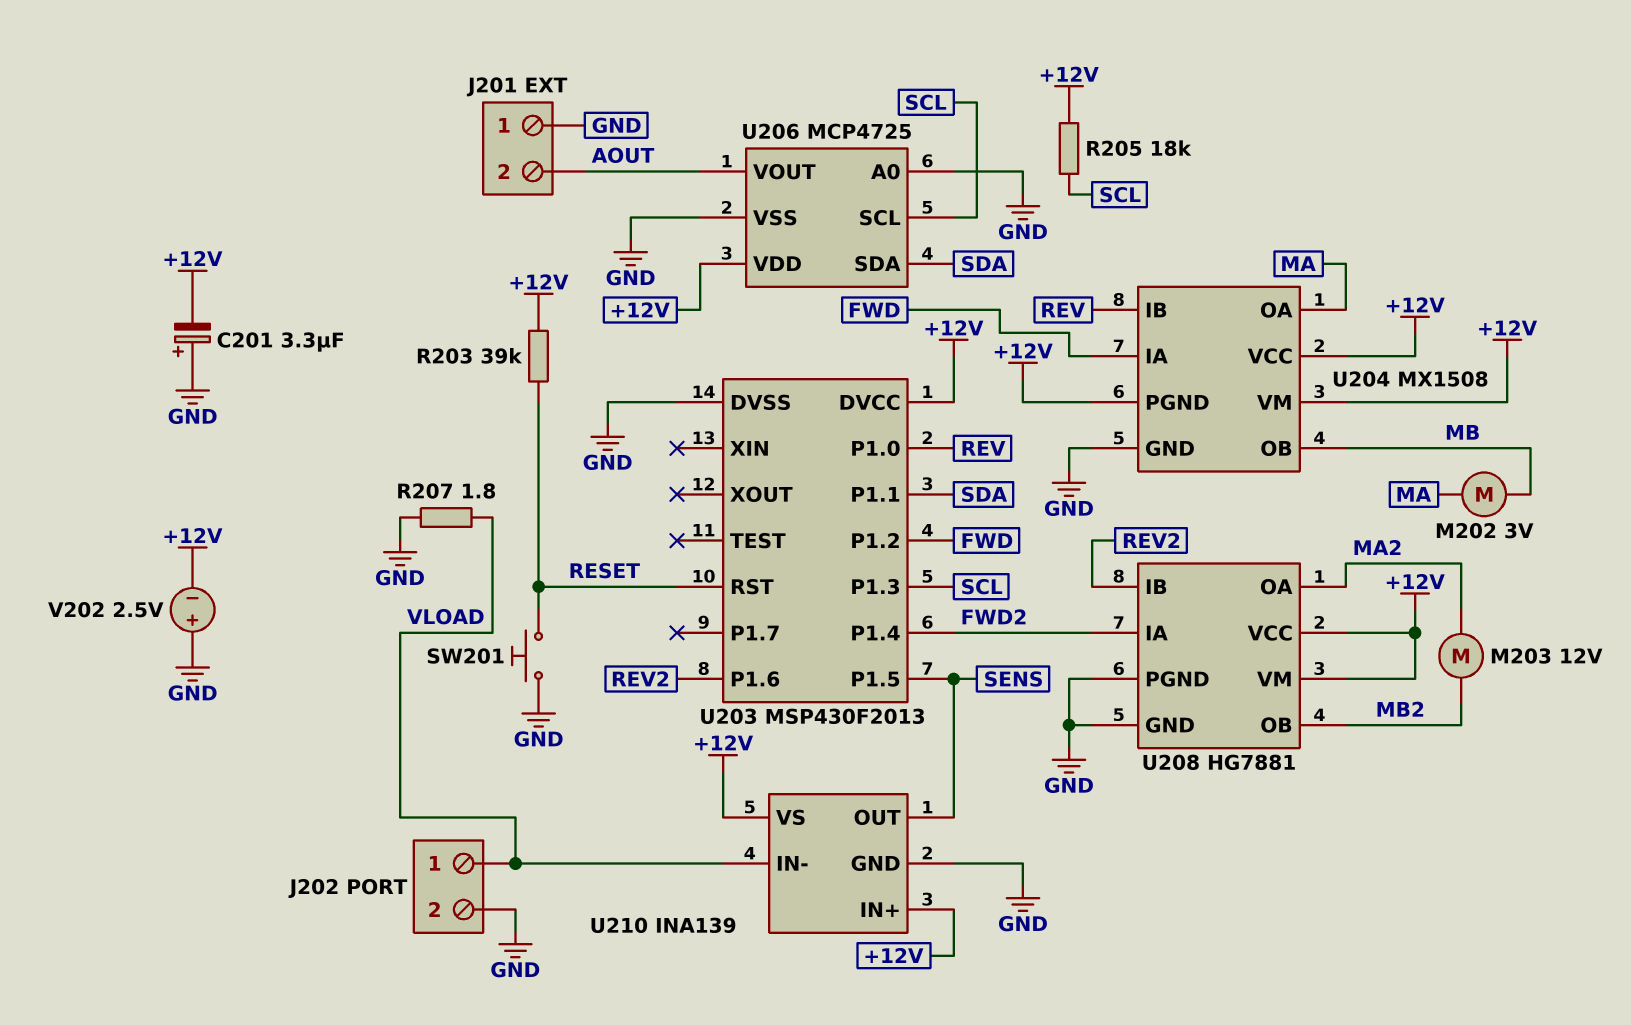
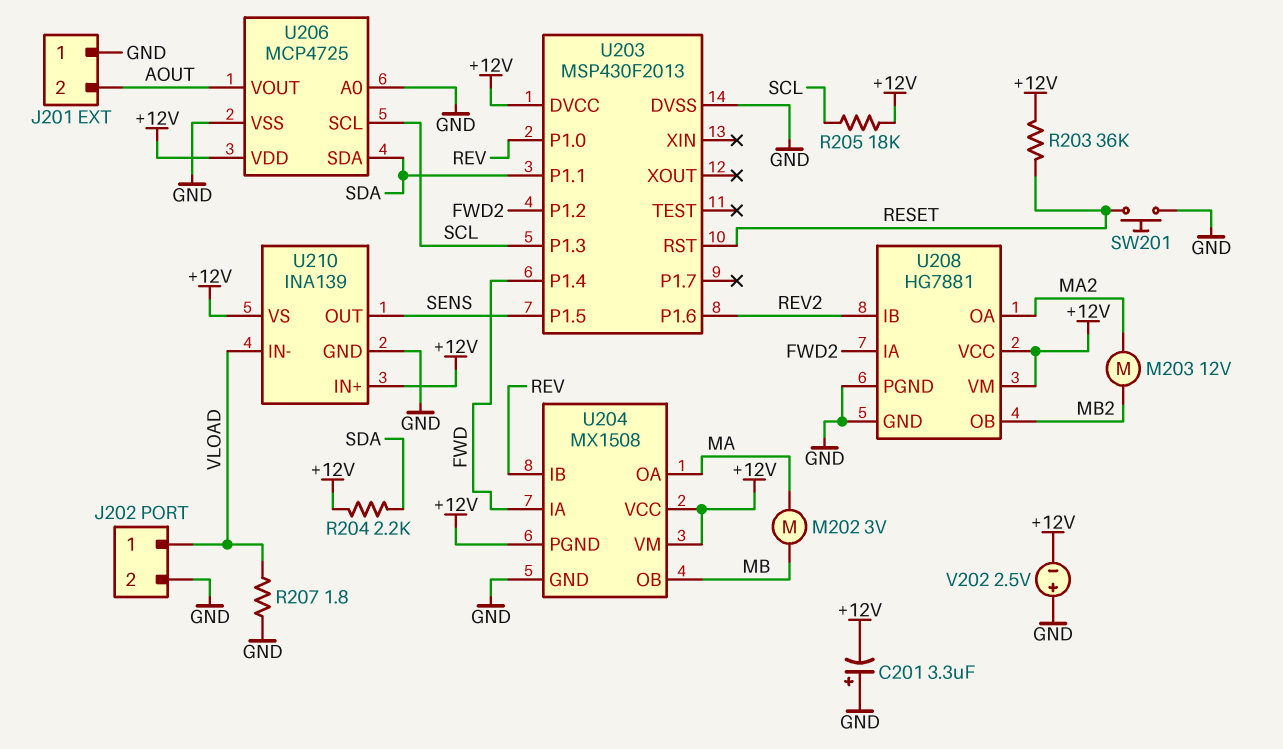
R203: 39k (+12V, RESET) -> 36k (+12V, RESET)
R204: none -> 2.2k (+12V, SDA)
U203 pin P1.2: FWD -> FWD2
U203 pin P1.4: FWD2 -> FWD

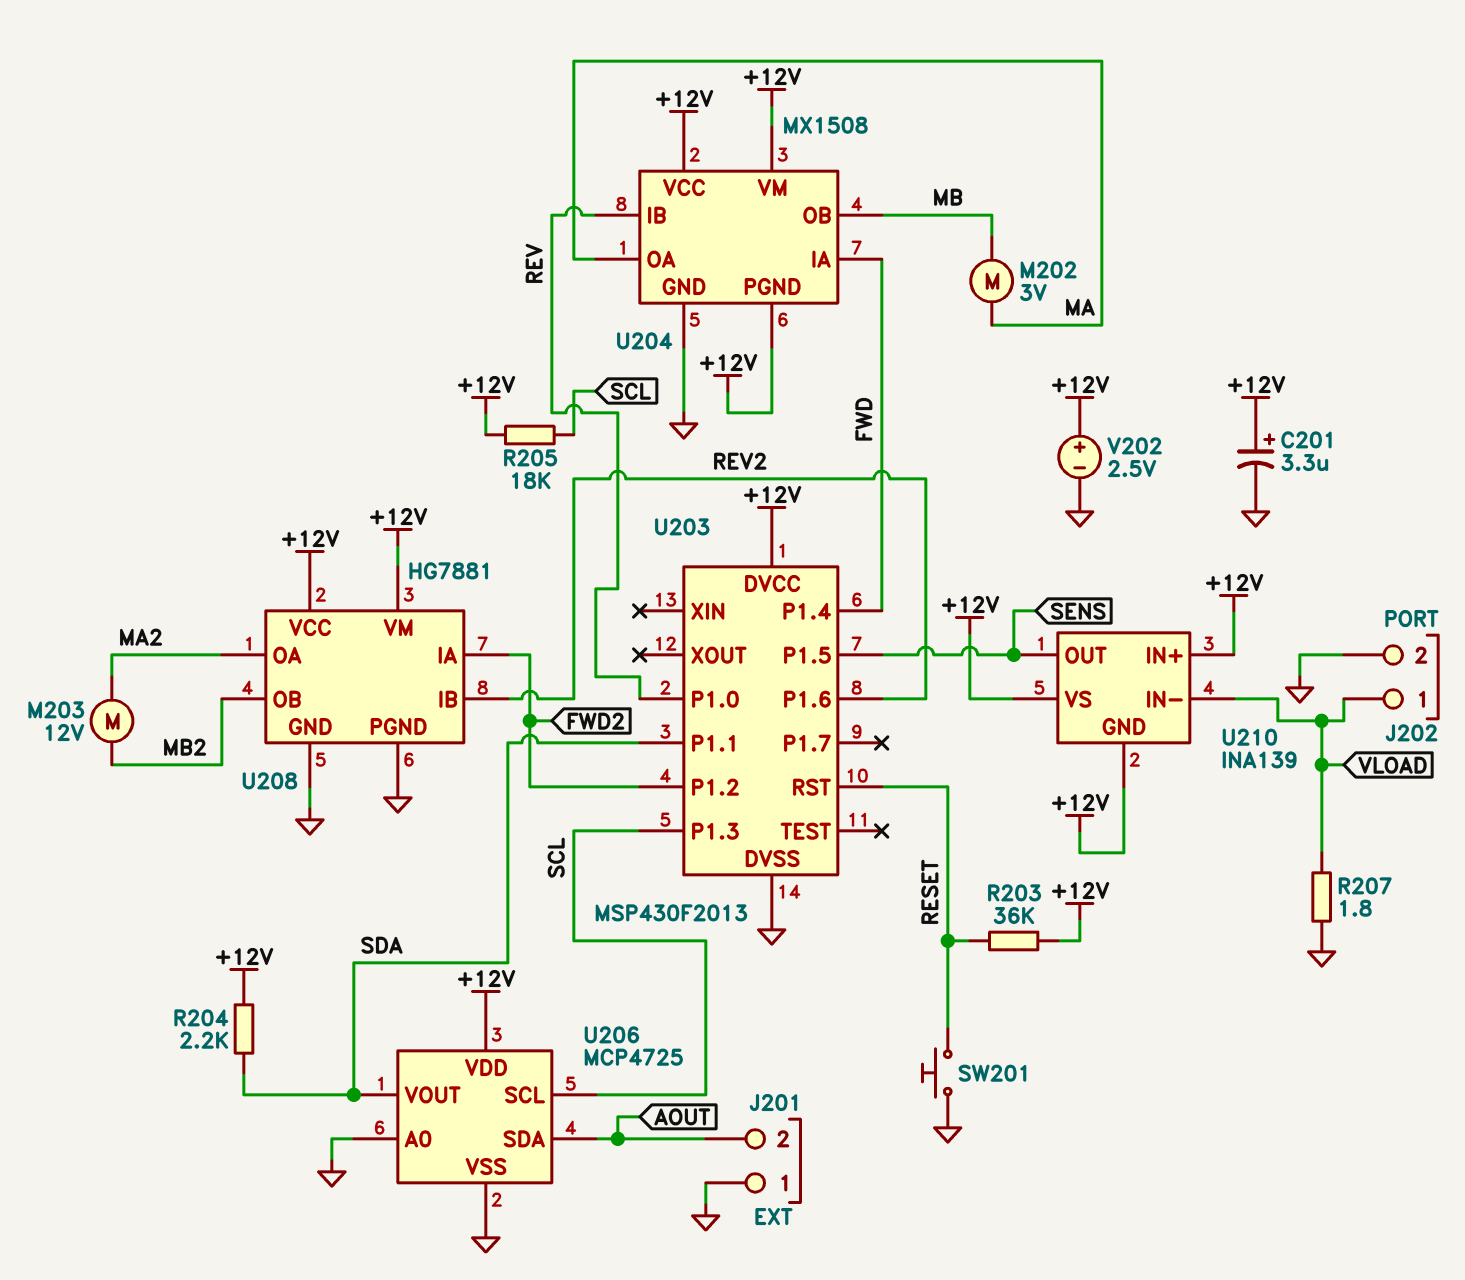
C201: 3.3uF (plus GND, minus +12V) -> 3.3uF (plus +12V, minus GND)
U206 pin SDA: SDA -> AOUT
U206 pin VOUT: AOUT -> SDA
U210 pin GND: GND -> +12V
V202: 2.5V (plus GND, minus +12V) -> 2.5V (plus +12V, minus GND)

